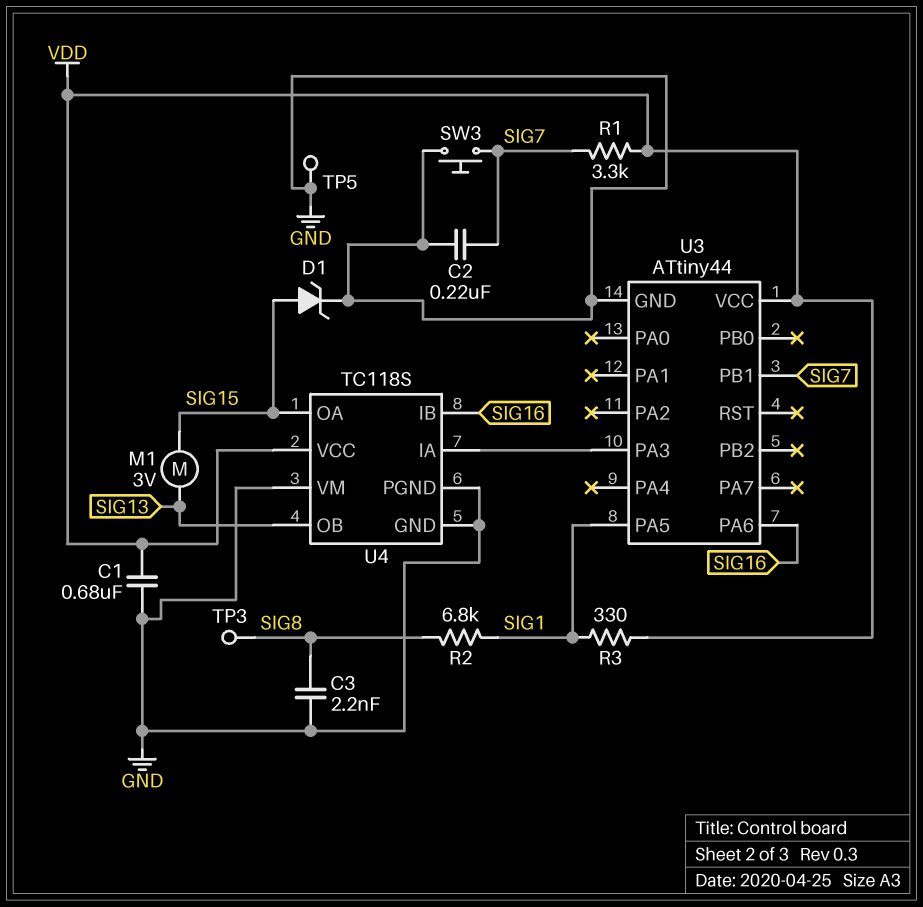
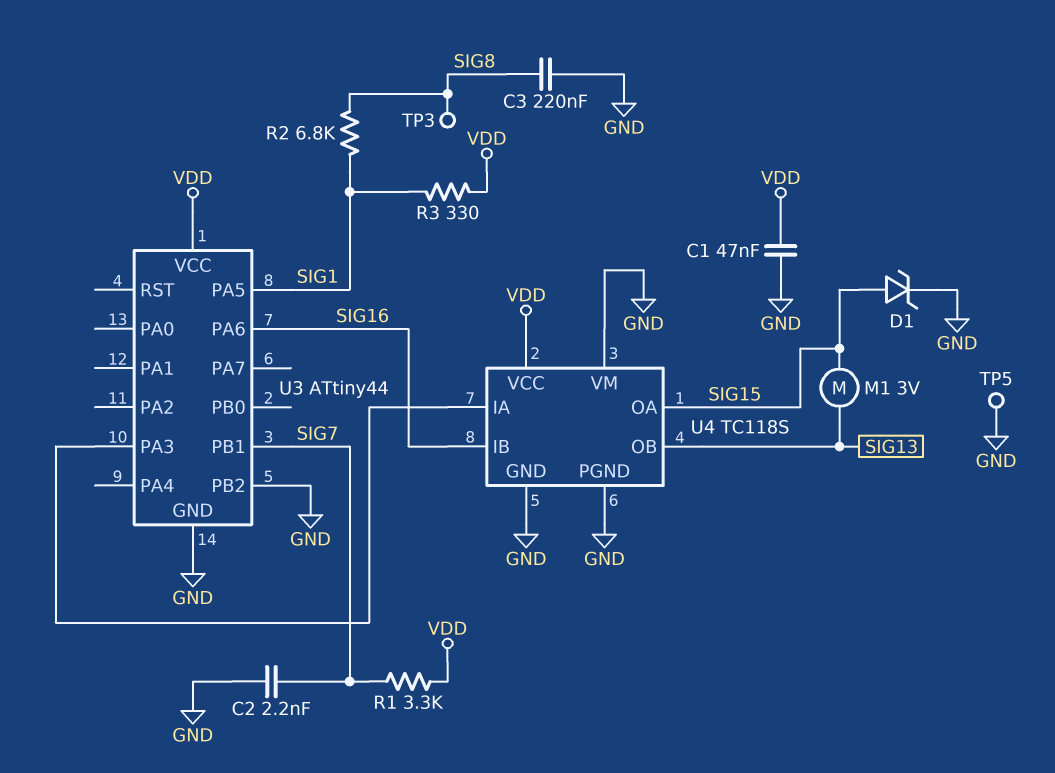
C1: 680nF (GND, VDD) -> 47nF (GND, VDD)
C2: 220nF (GND, SIG7) -> 2.2nF (GND, SIG7)
C3: 2.2nF (GND, SIG8) -> 220nF (GND, SIG8)
SW3: button (GND, SIG7) -> none
U3 pin PB2: none -> GND

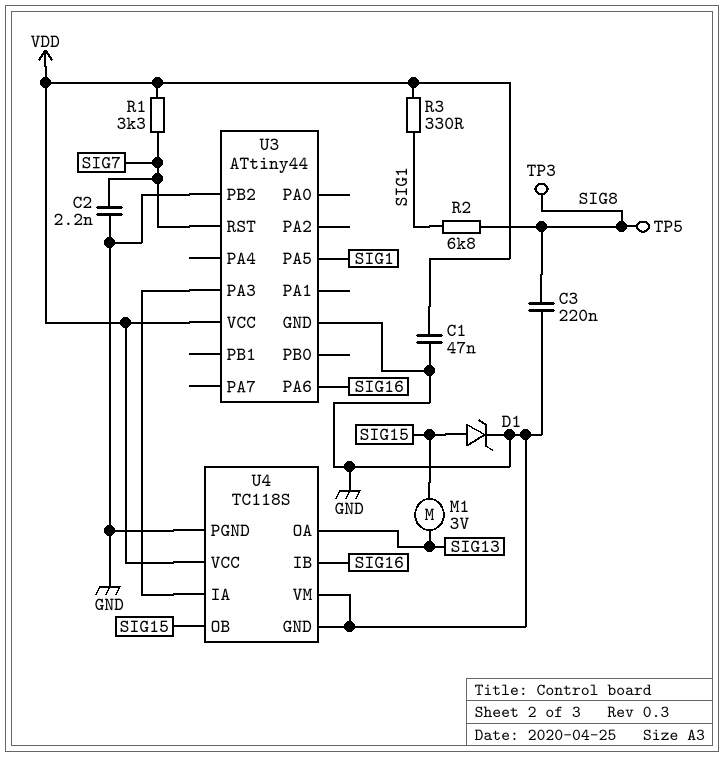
TP5: test point (GND) -> test point (SIG8)
U3 pin PB1: SIG7 -> none
U3 pin RST: none -> SIG7
U4 pin OA: SIG15 -> SIG13
U4 pin OB: SIG13 -> SIG15

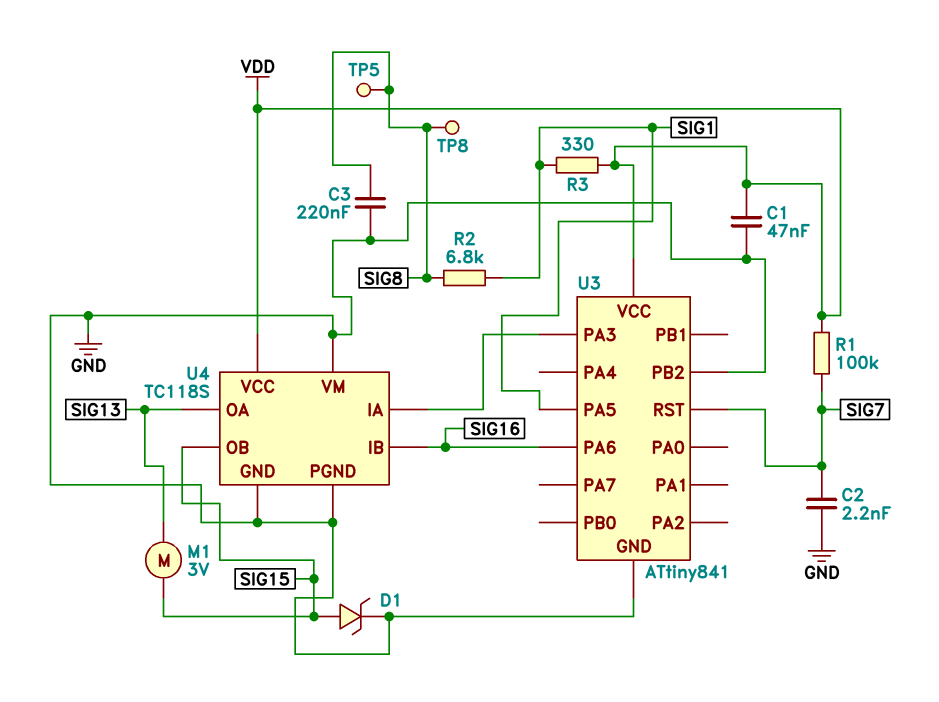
R1: 3.3k (SIG7, VDD) -> 100k (SIG7, VDD)
TP3: test point (SIG8) -> none
TP8: none -> test point (SIG8)
U3: ATtiny44 -> ATtiny841

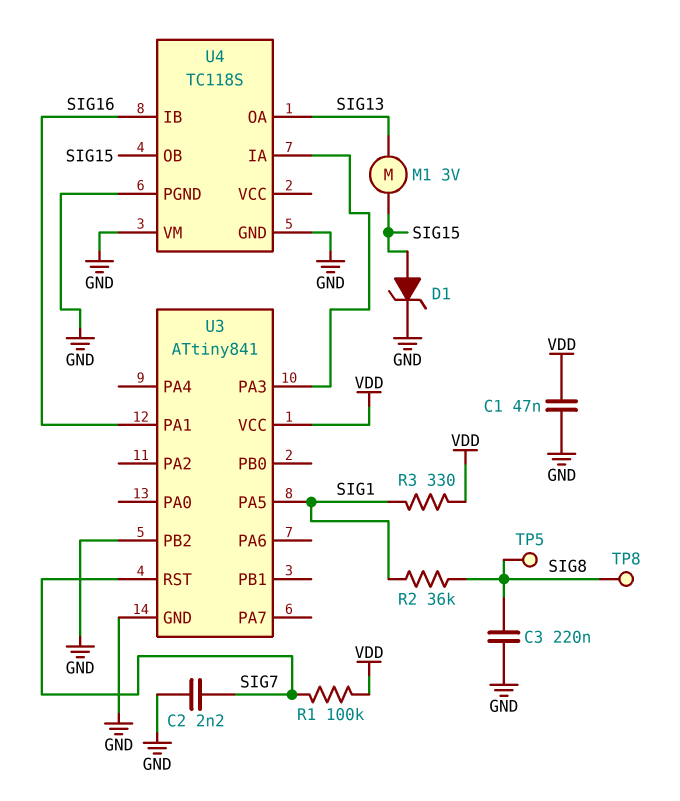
R2: 6.8k (SIG1, SIG8) -> 36k (SIG1, SIG8)
U3 pin PA1: none -> SIG16
U3 pin PA6: SIG16 -> none
U4 pin VCC: VDD -> none

